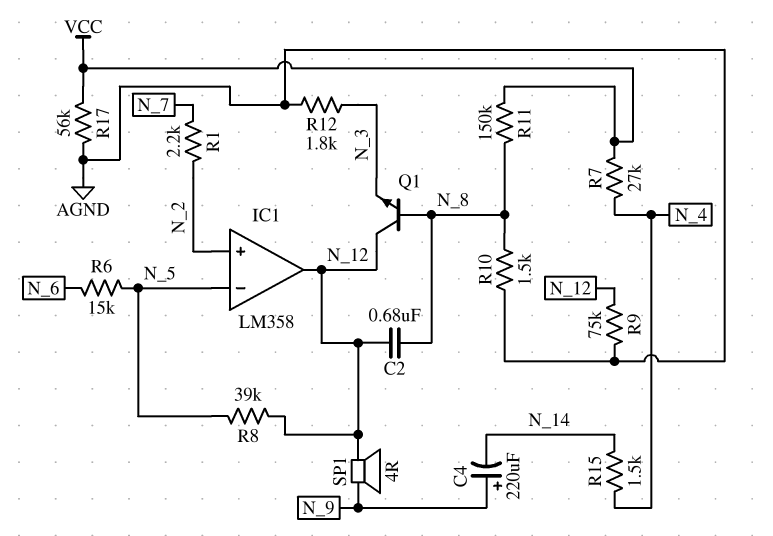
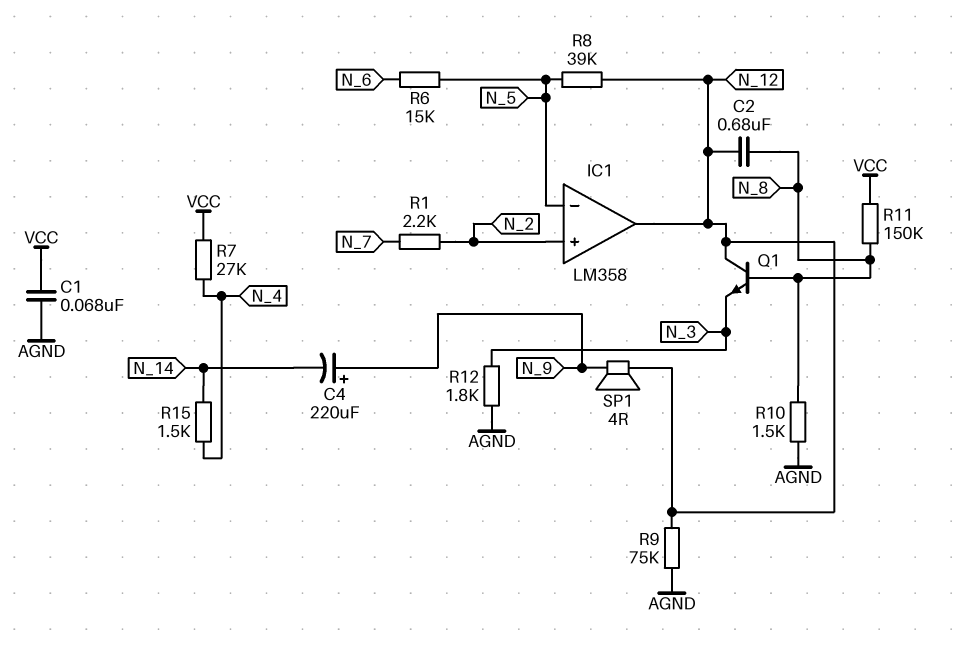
C1: none -> 68nF (AGND, VCC)
R17: 56k (AGND, VCC) -> none

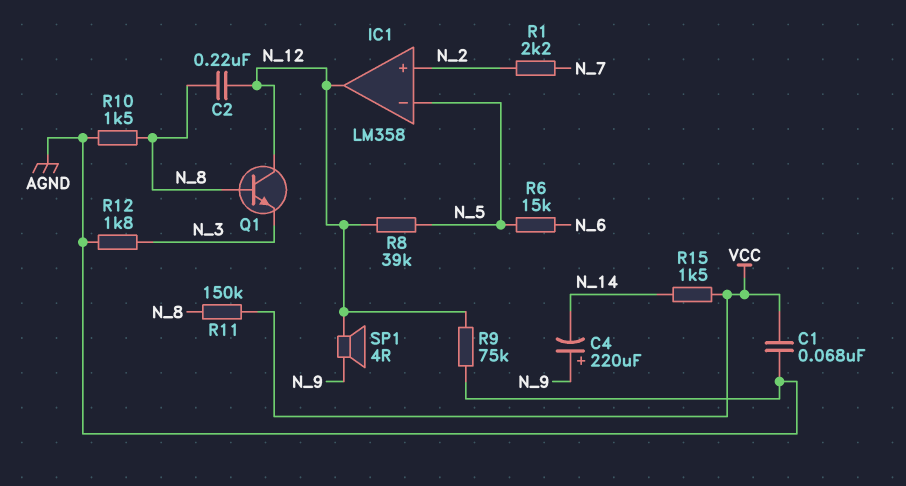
C2: 680nF (N_8, N_12) -> 220nF (N_8, N_12)
R7: 27k (N_4, VCC) -> none
R15: 1.5k (N_4, N_14) -> 1.5k (N_14, VCC)

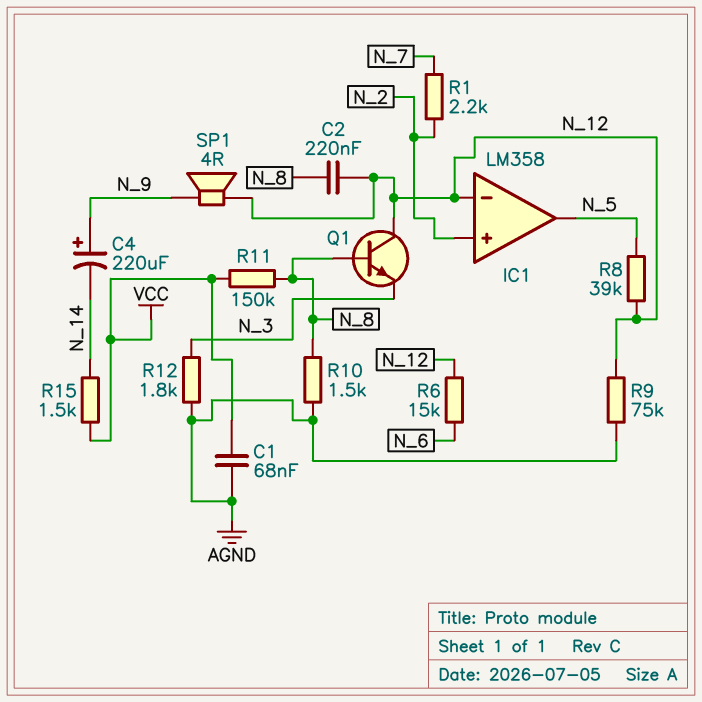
IC1 pin in-: N_5 -> N_12
IC1 pin out: N_12 -> N_5
R6: 15k (N_5, N_6) -> 15k (N_6, N_12)

